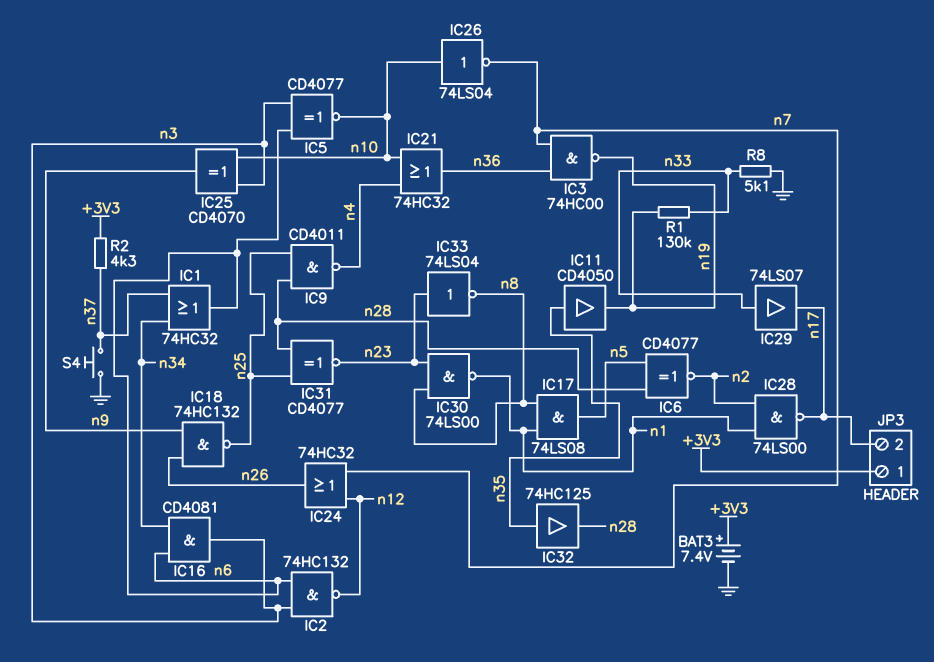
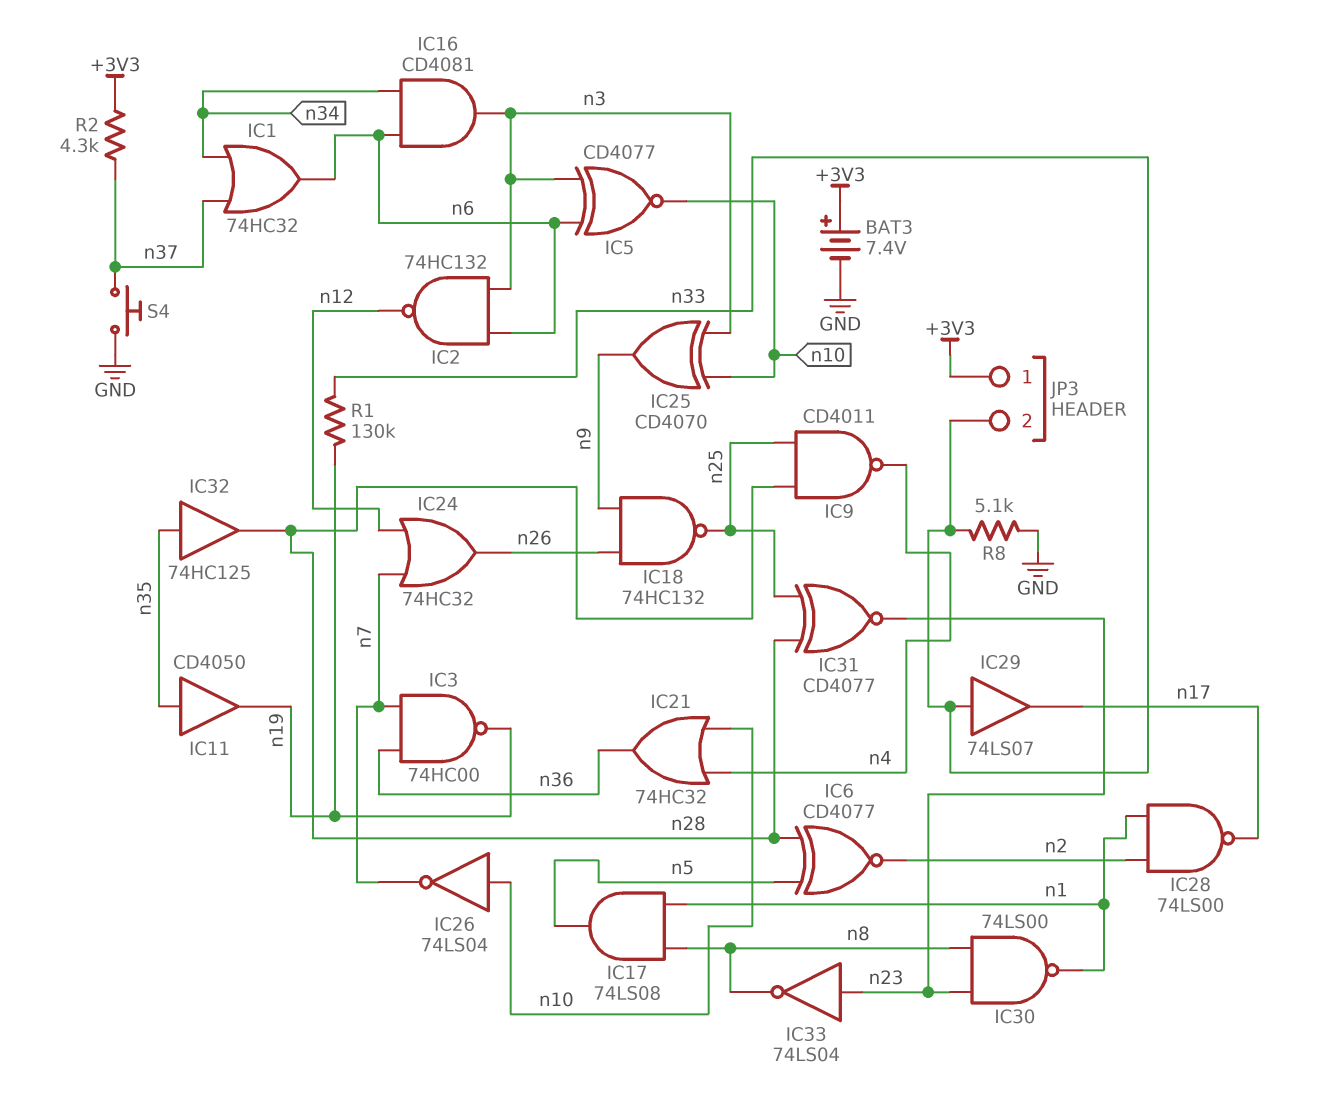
JP3 pin 2: n17 -> n33

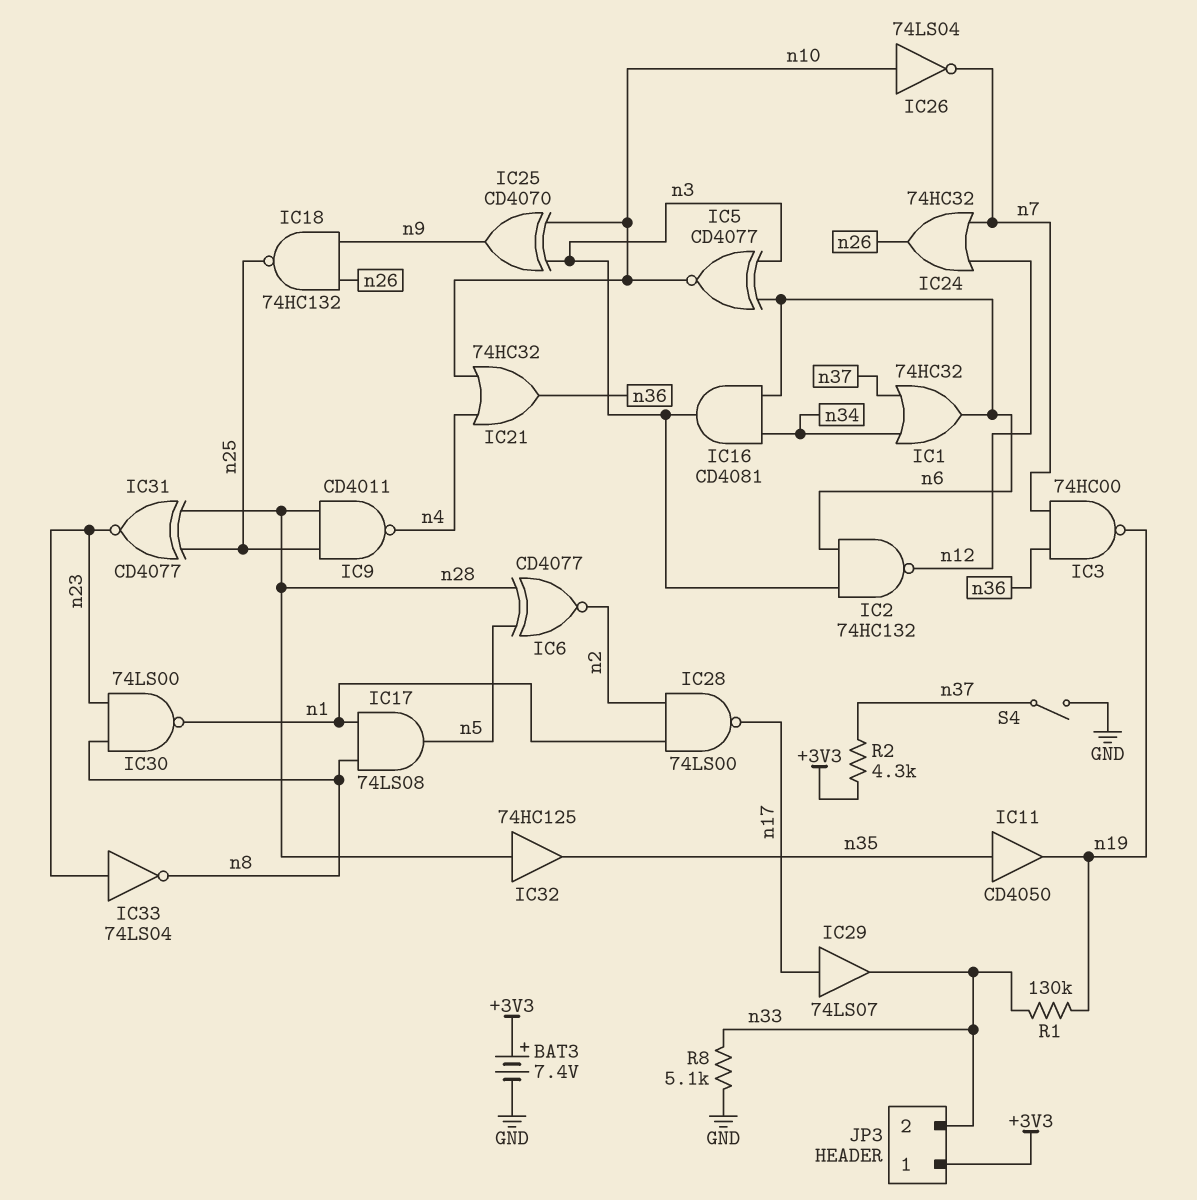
IC29: buffer 74LS07 (in n33, out n17) -> buffer 74LS07 (in n17, out n33)
IC32: buffer 74HC125 (in n35, out n28) -> buffer 74HC125 (in n28, out n35)
S4: button (GND, n37) -> switch (GND, n37)

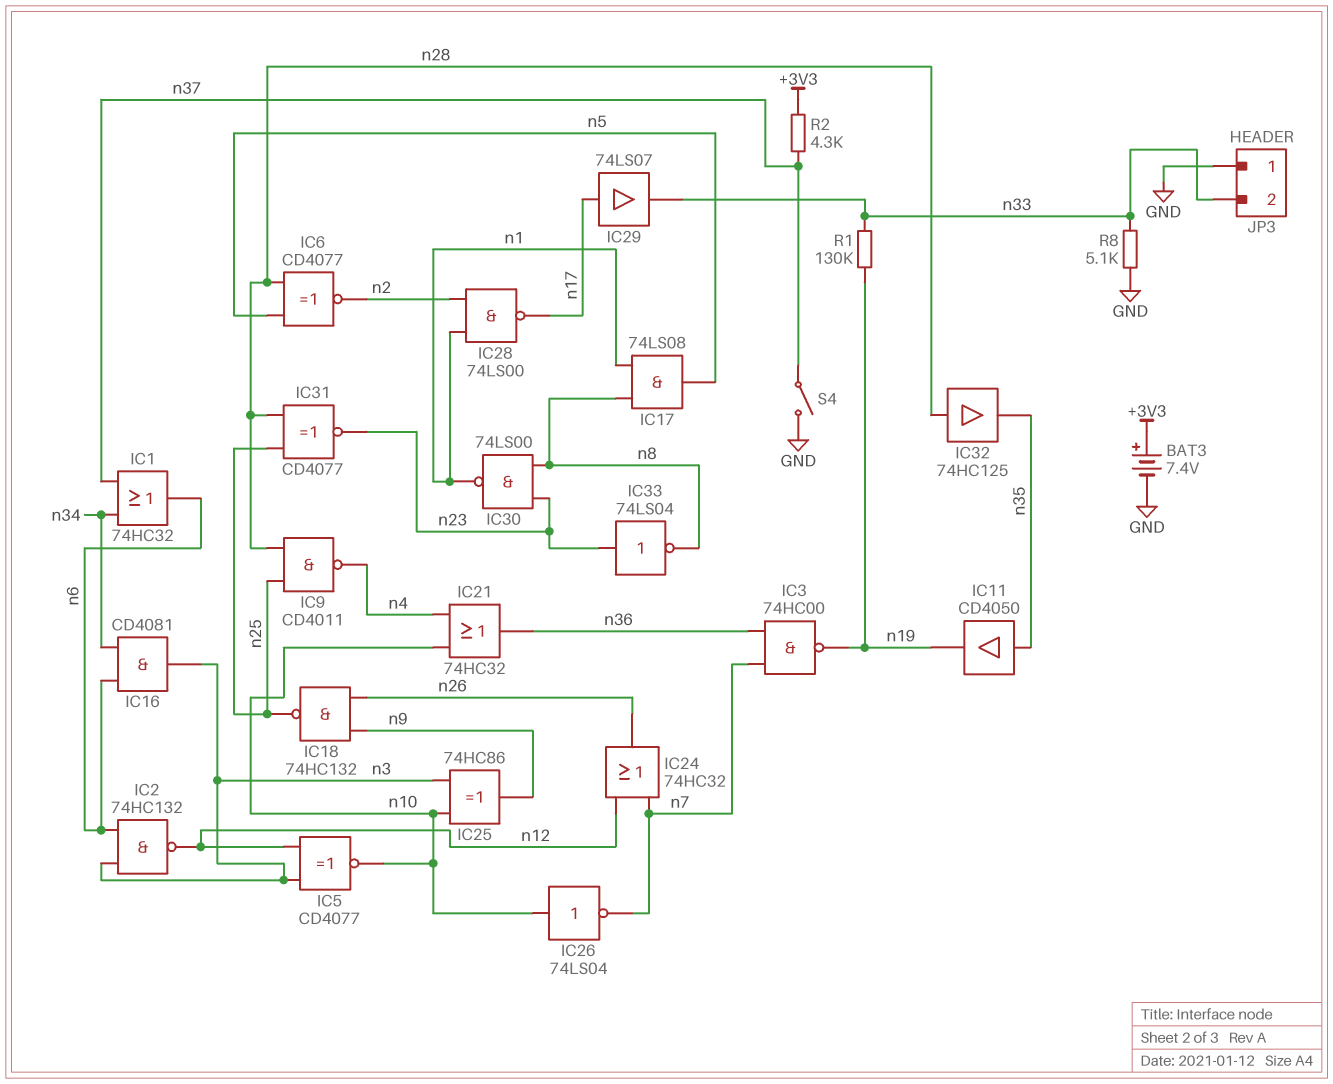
IC5: XNOR CD4077 (in n3, in n6, out n10) -> XNOR CD4077 (in n3, in n12, out n10)
IC25: XOR CD4070 (in n3, in n10, out n9) -> XOR 74HC86 (in n3, in n10, out n9)
JP3 pin 1: +3V3 -> GND

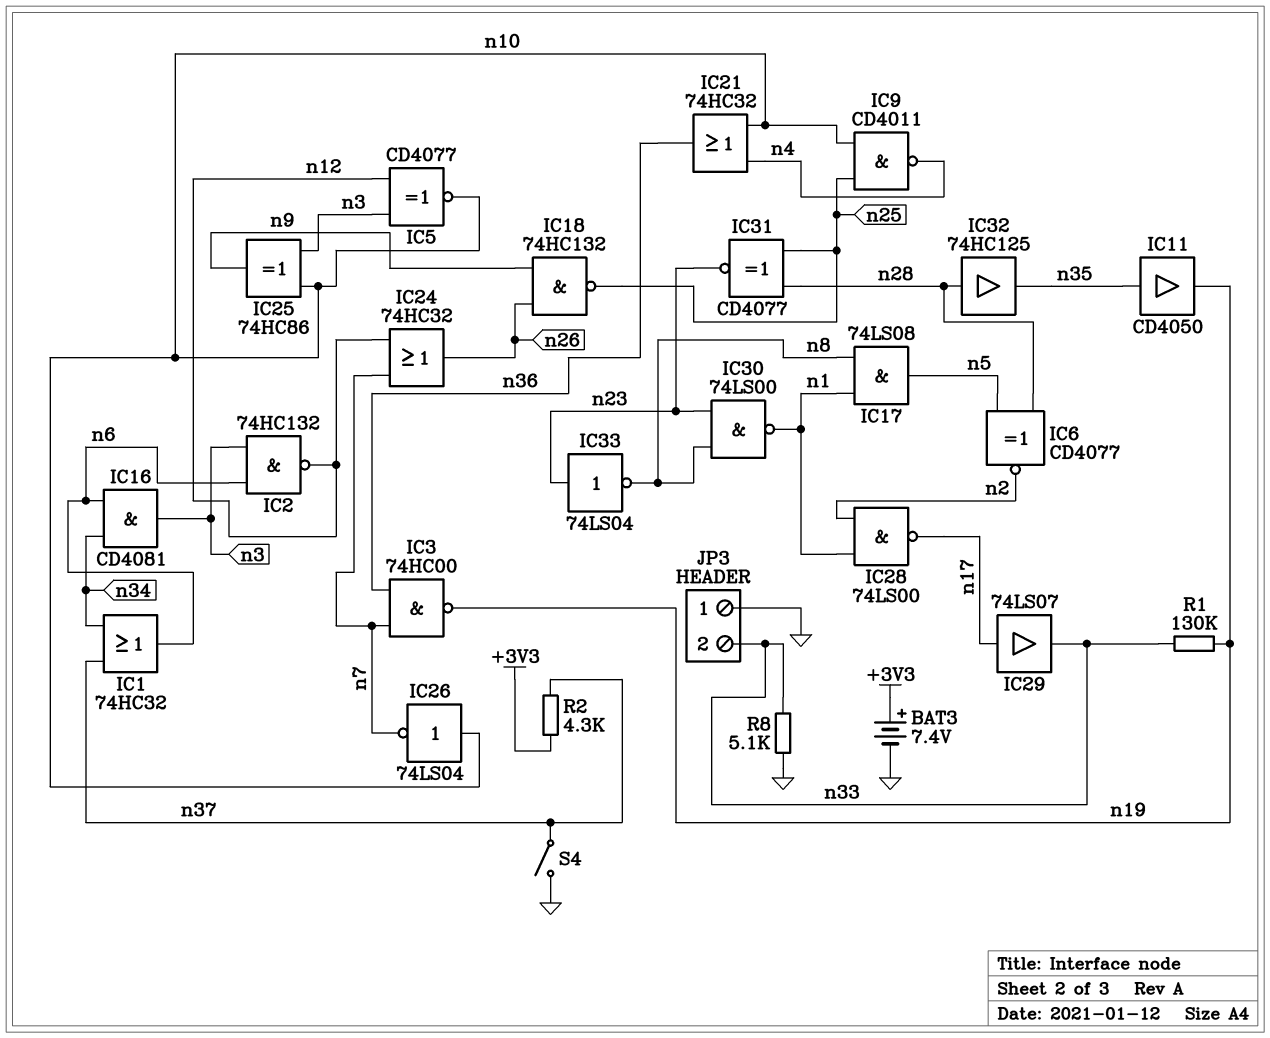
IC9: NAND CD4011 (in n25, in n28, out n4) -> NAND CD4011 (in n10, in n25, out n4)

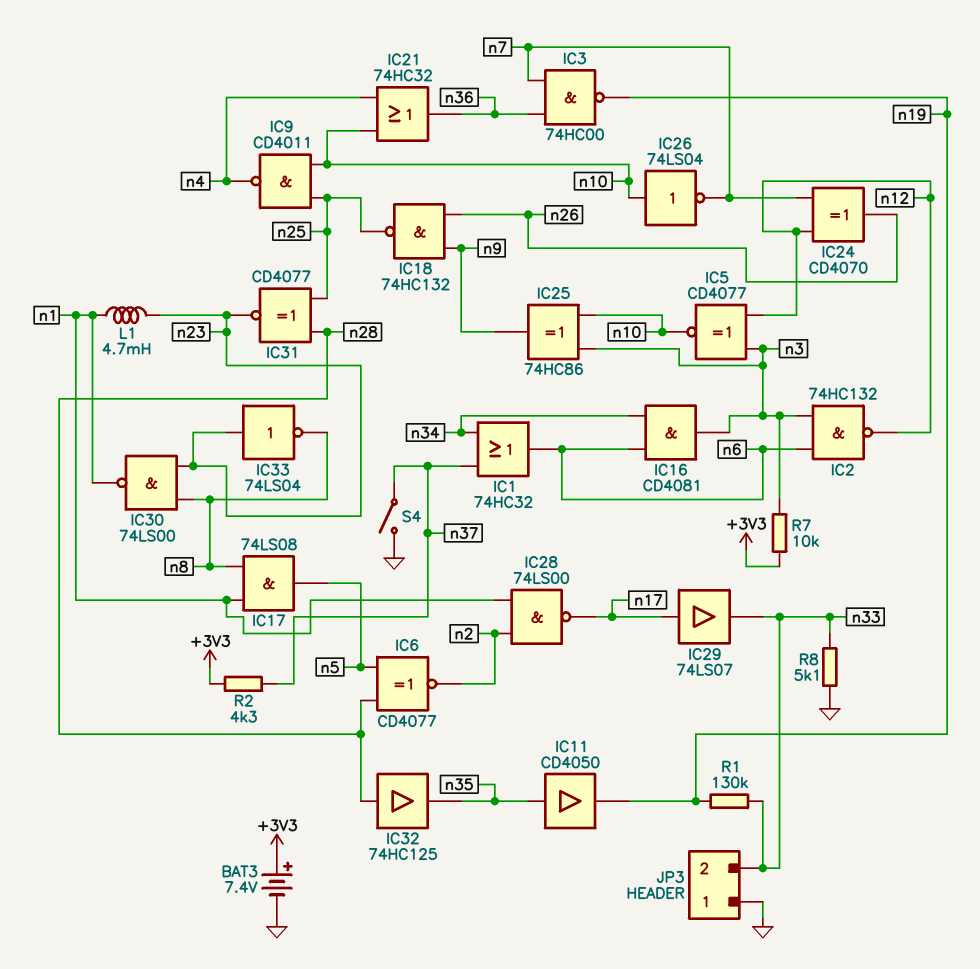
IC24: OR 74HC32 (in n7, in n12, out n26) -> XOR CD4070 (in n7, in n12, out n26)
L1: none -> 4.7mH (n1, n23)
R7: none -> 10k (+3V3, n3)

